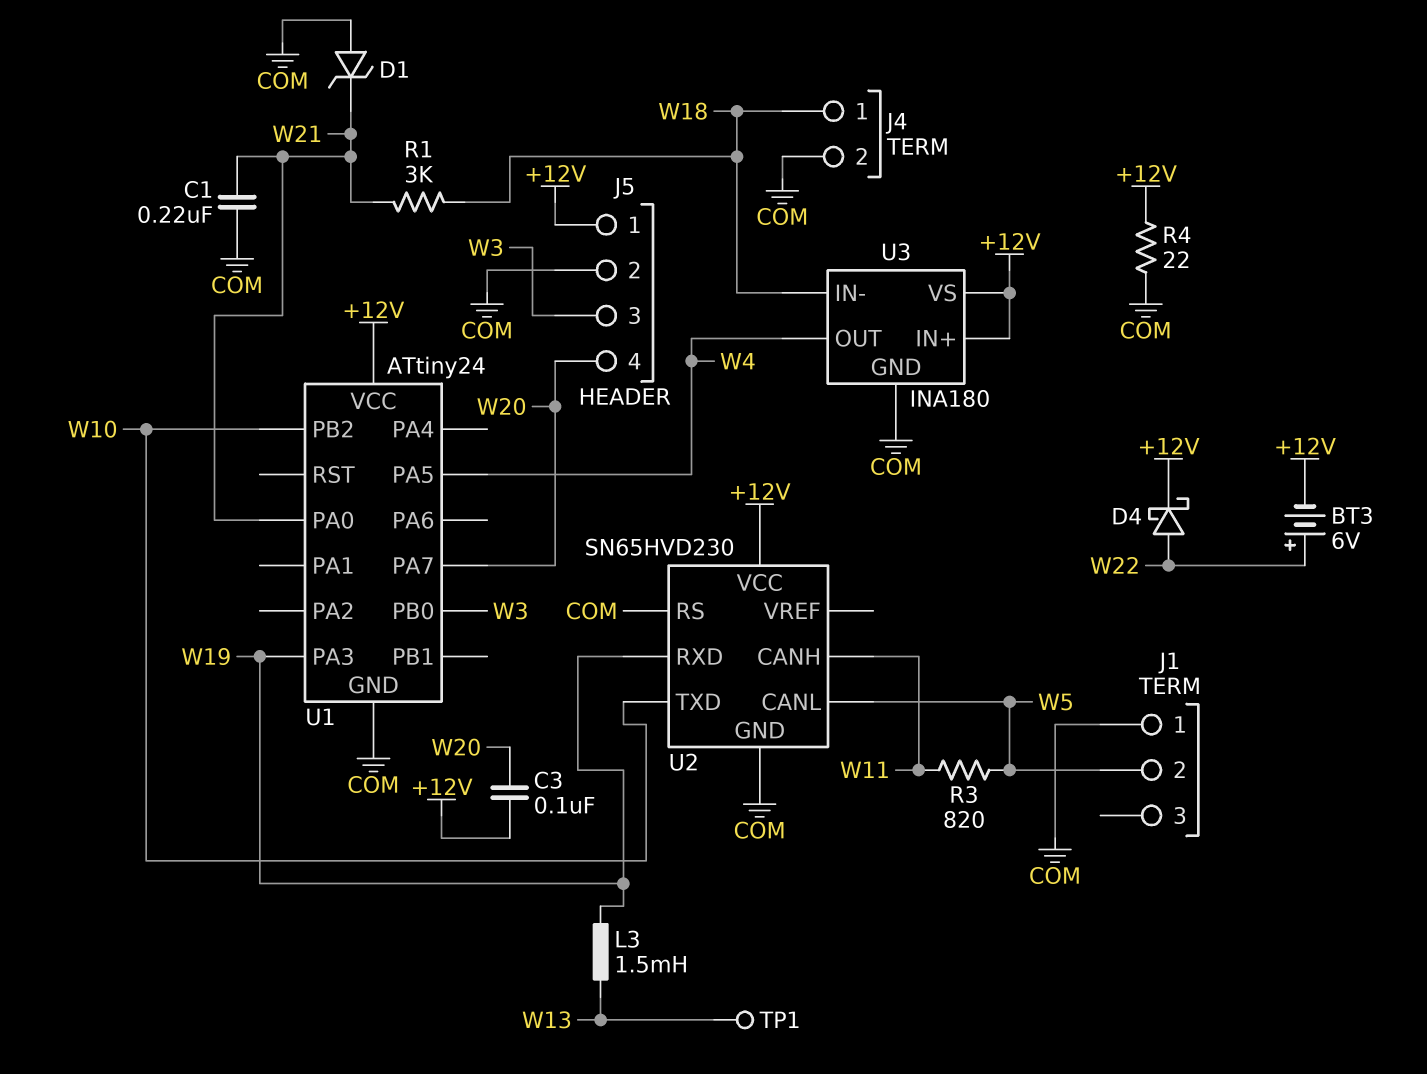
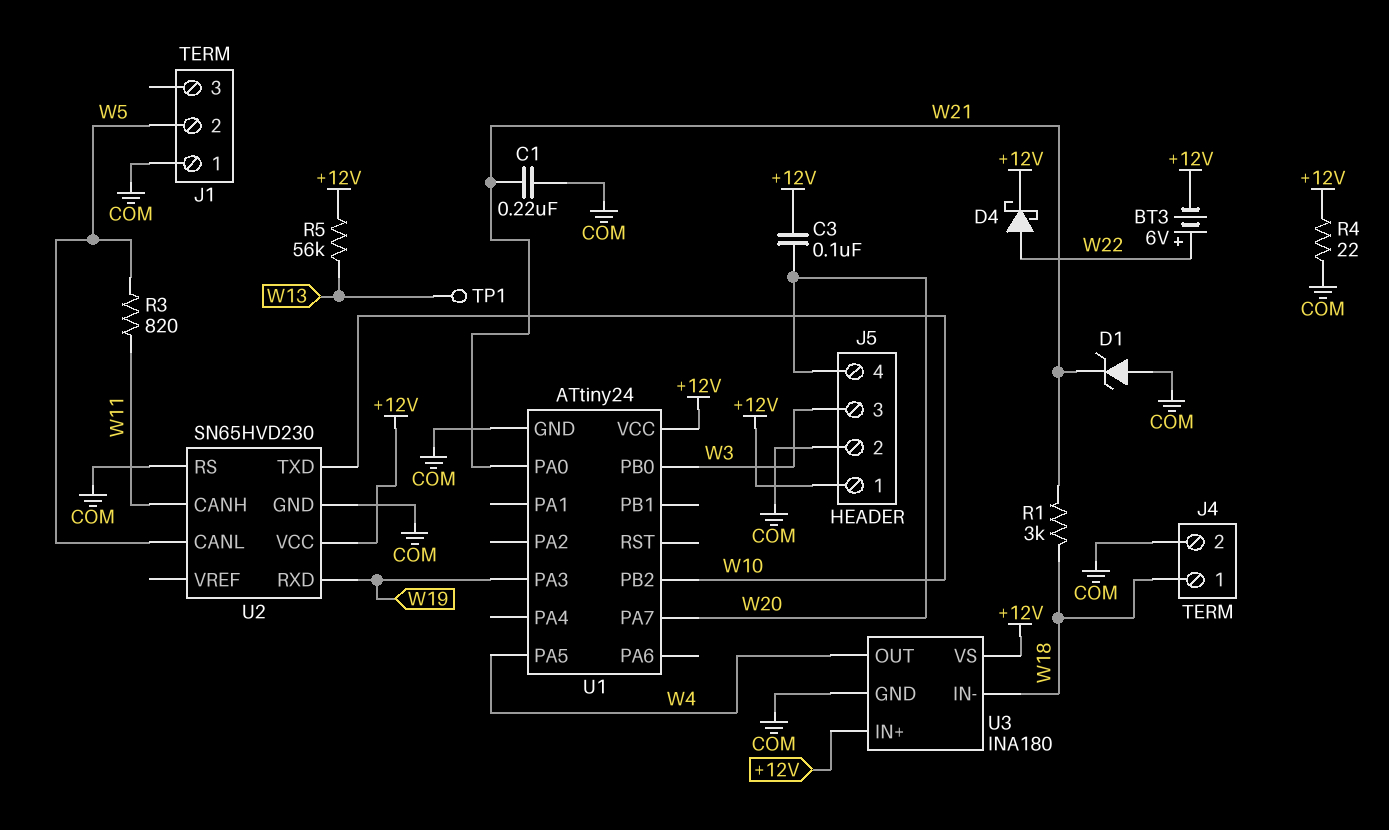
L3: 1.5mH (W13, W19) -> none
R5: none -> 56k (+12V, W13)

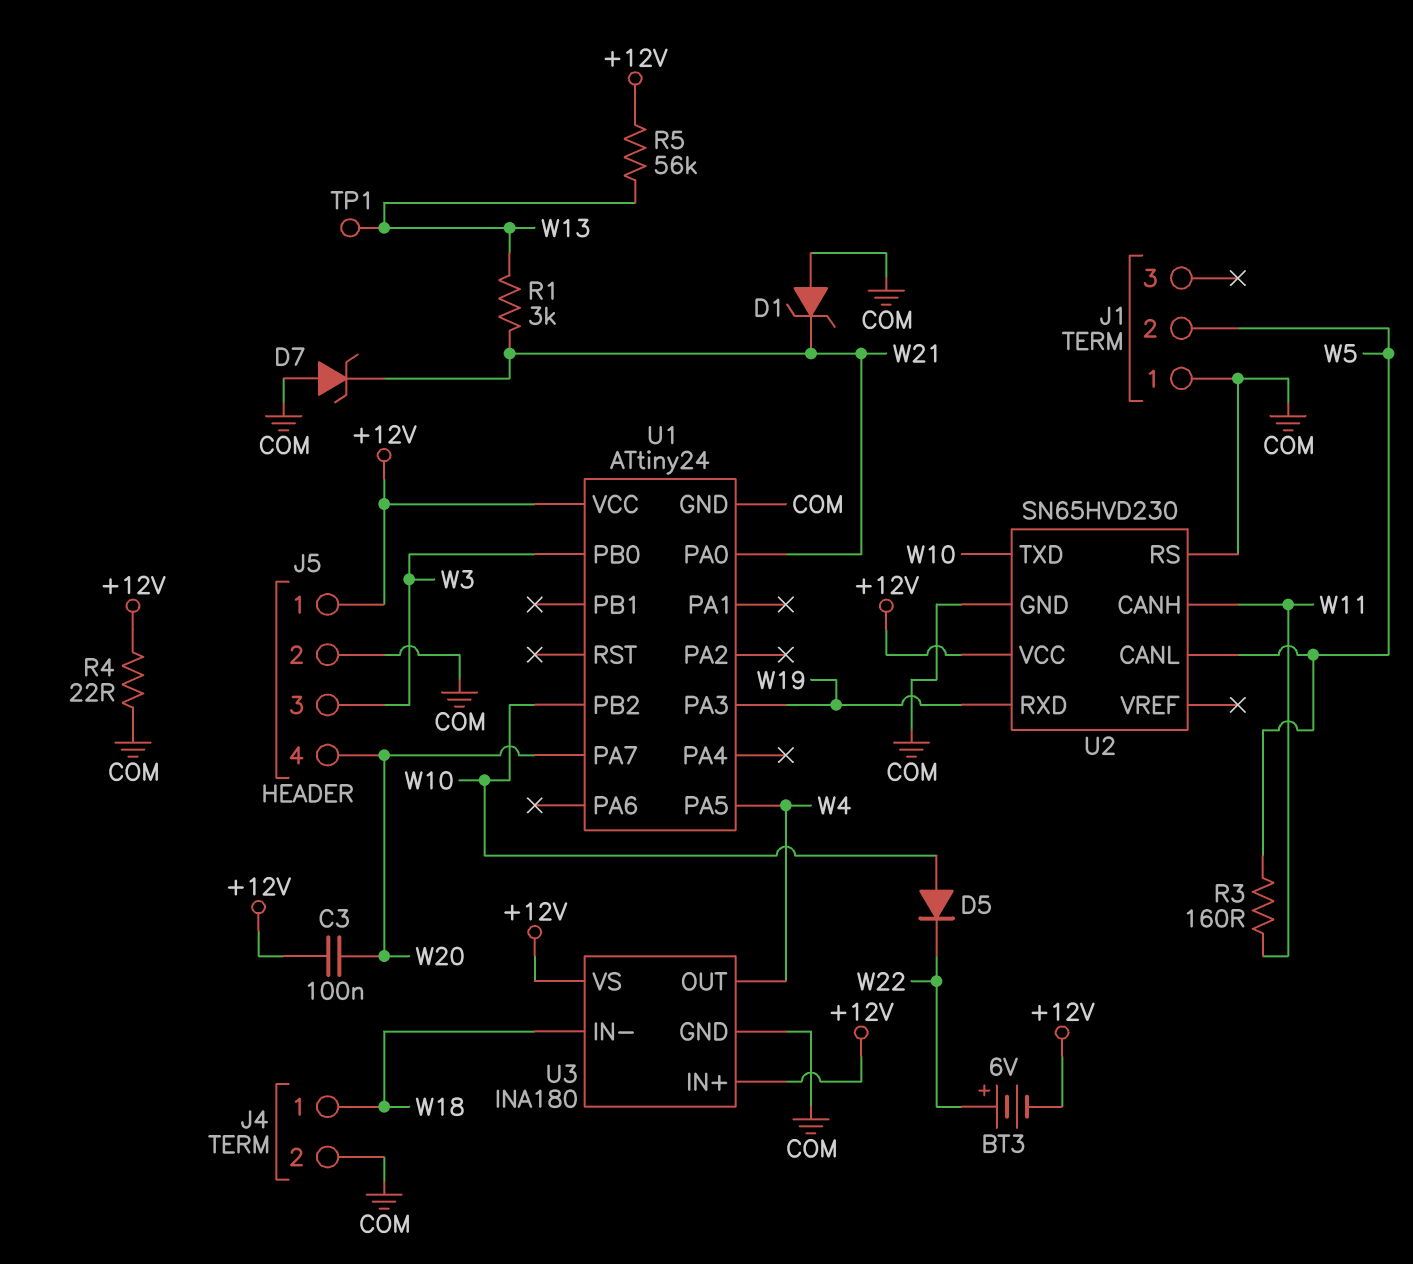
C1: 220nF (COM, W21) -> none
D4: schottky (A W22, K +12V) -> none
D5: none -> diode (A W10, K W22)
D7: none -> zener (A COM, K W21)
R1: 3k (W18, W21) -> 3k (W13, W21)
R3: 820 (W5, W11) -> 160 (W5, W11)

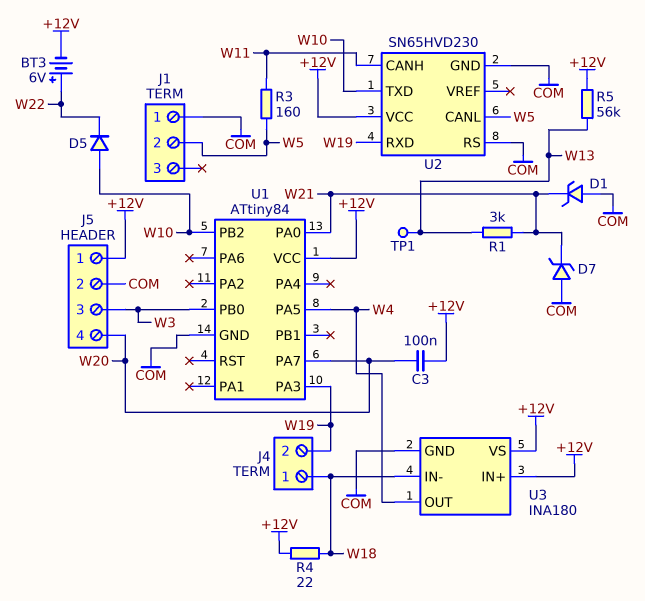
J4 pin 2: COM -> W19
R4: 22 (+12V, COM) -> 22 (+12V, W18)
U1: ATtiny24 -> ATtiny84

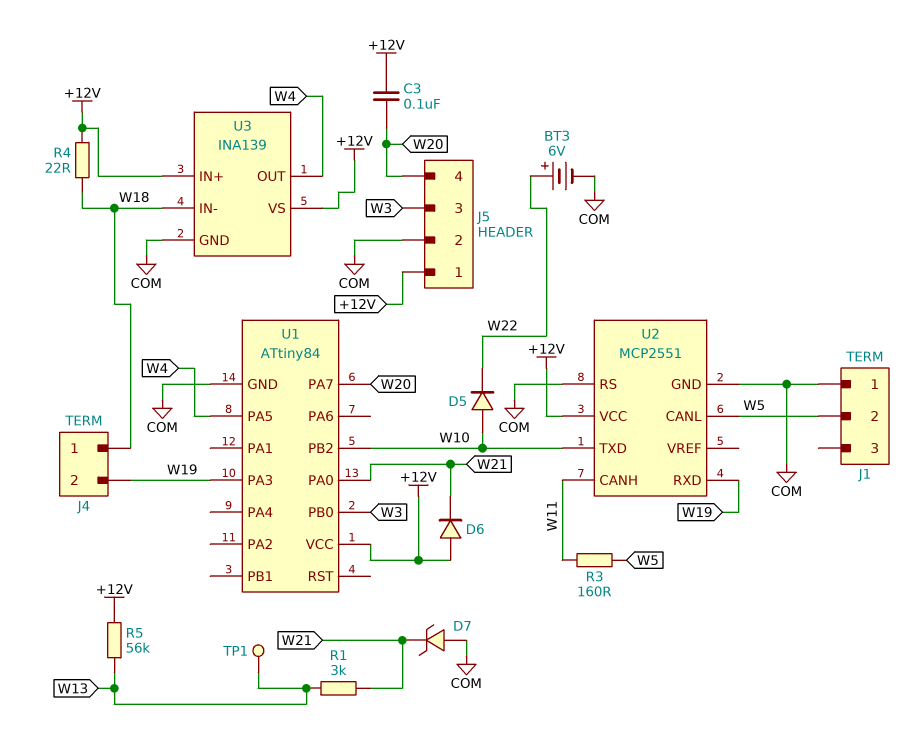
BT3: 6V (plus W22, minus +12V) -> 6V (plus W22, minus COM)
D1: zener (A COM, K W21) -> none
D6: none -> diode (A +12V, K W21)
U2: SN65HVD230 -> MCP2551
U3: INA180 -> INA139

